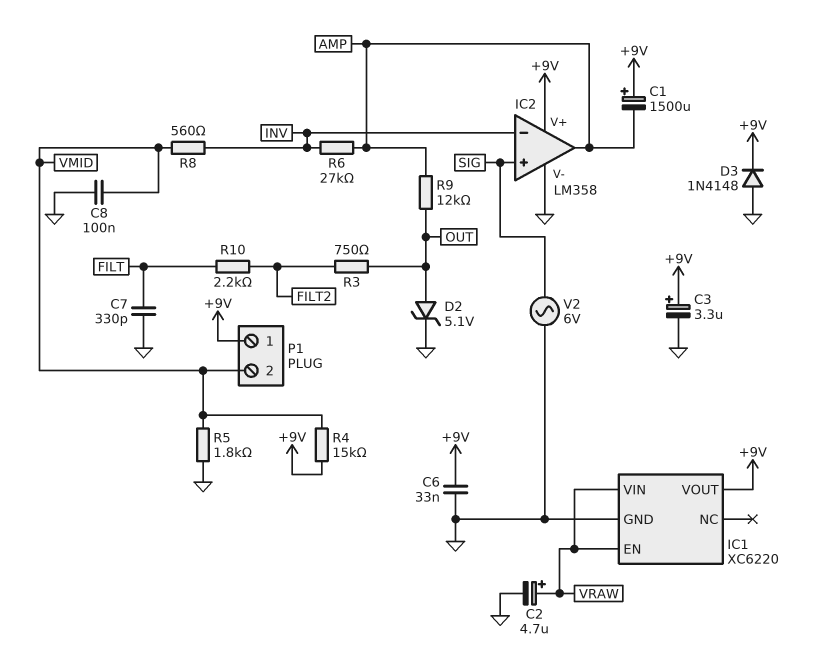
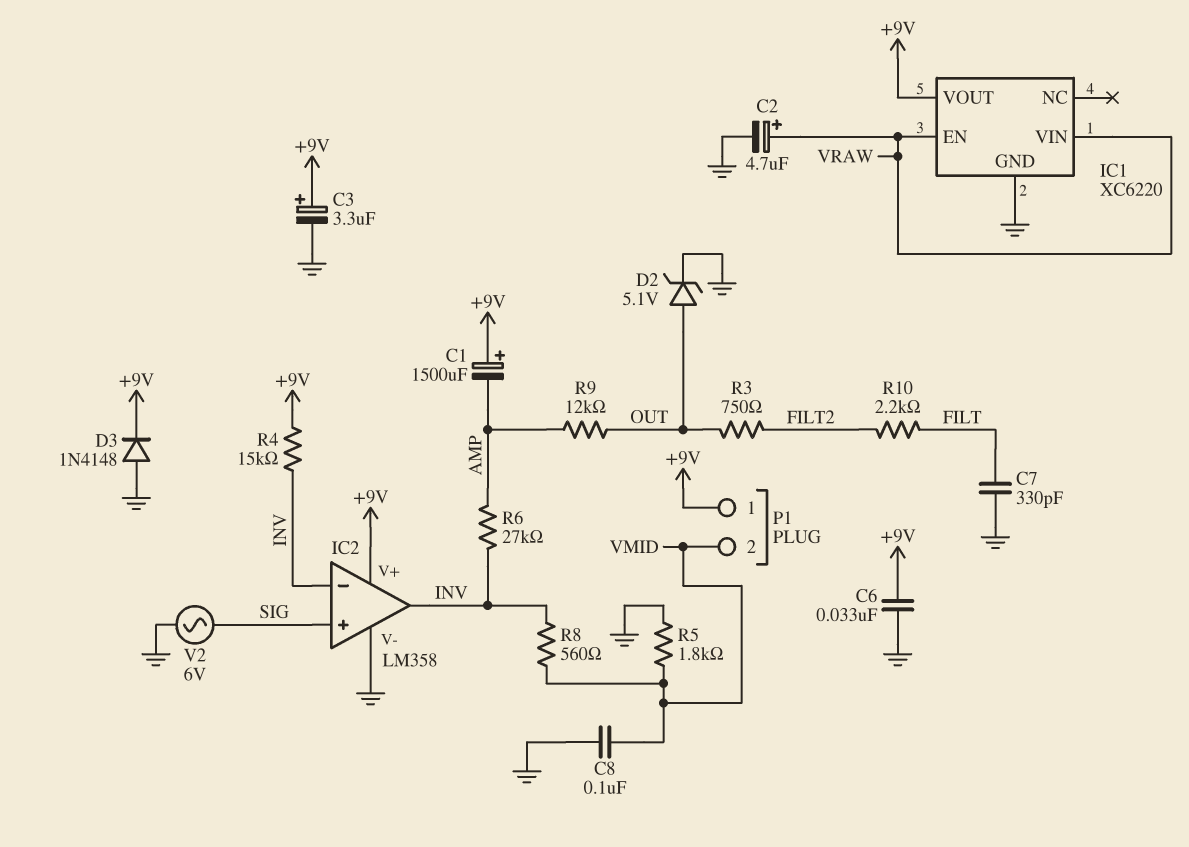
IC2 pin out: AMP -> INV
R4: 15k (+9V, VMID) -> 15k (+9V, INV)

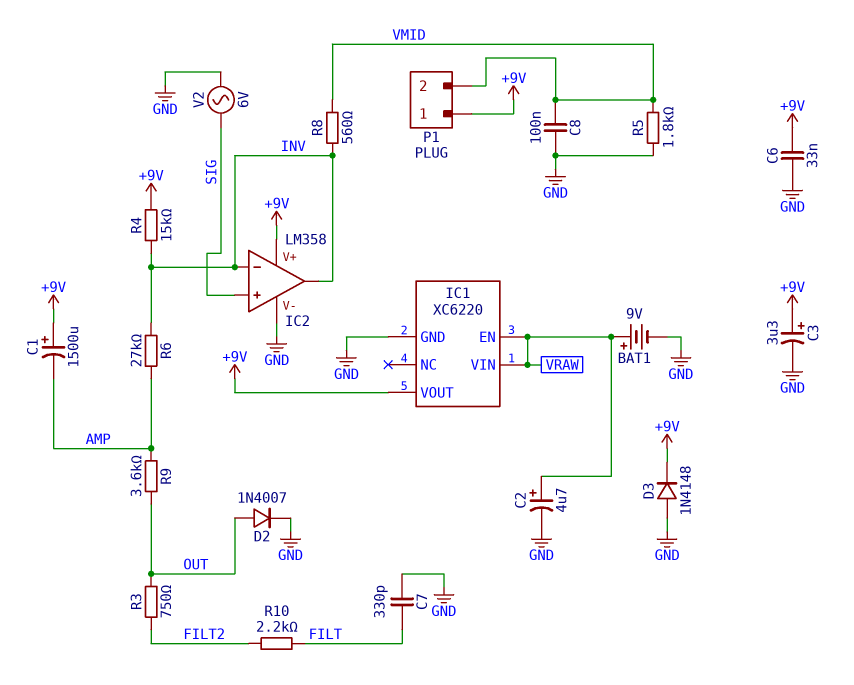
BAT1: none -> 9V (plus VRAW, minus GND)
D2: zener 5.1V (A OUT, K GND) -> diode 1N4007 (A OUT, K GND)
R9: 12k (AMP, OUT) -> 3.6k (AMP, OUT)

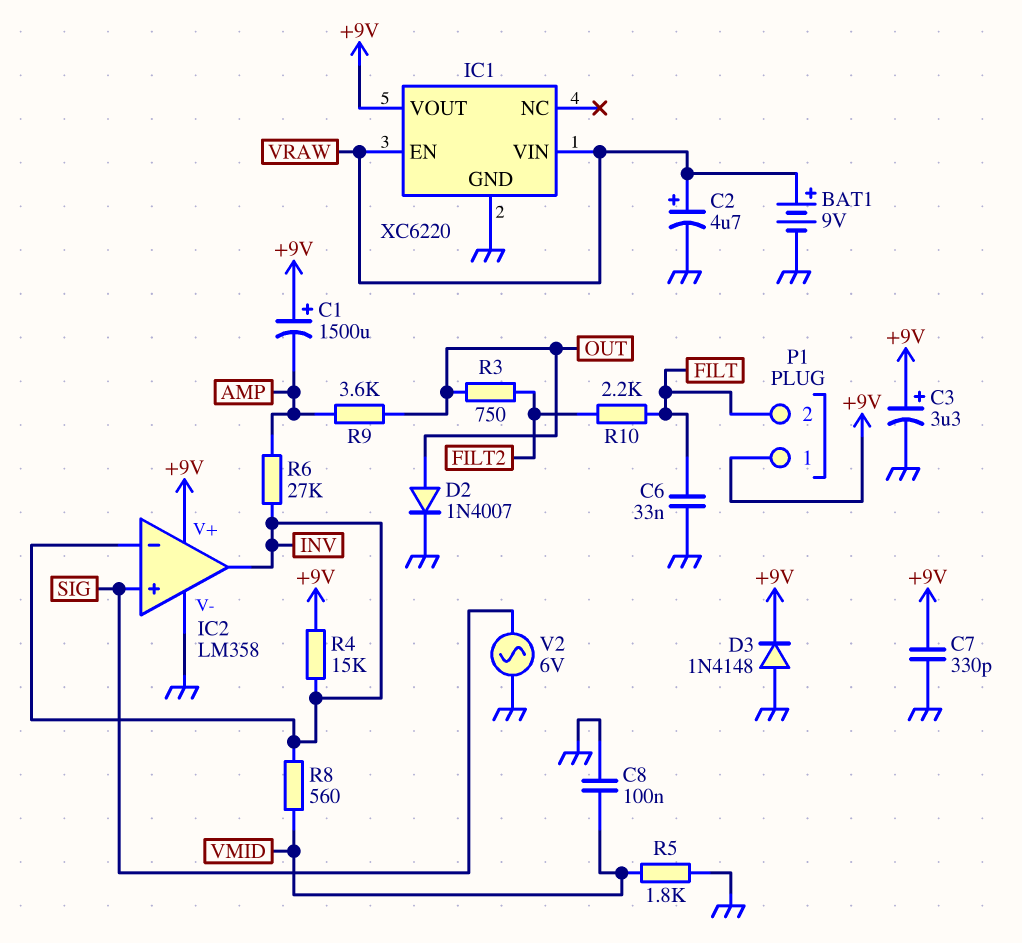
C6: 33nF (+9V, GND) -> 33nF (FILT, GND)
C7: 330pF (FILT, GND) -> 330pF (+9V, GND)
P1 pin 2: VMID -> FILT

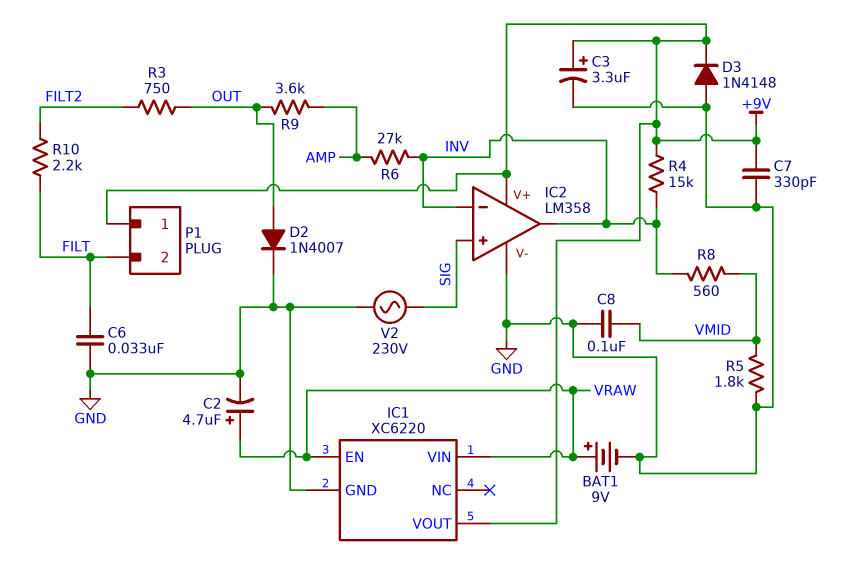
C1: 1500uF (plus +9V, minus AMP) -> none
V2: AC 6V (GND, SIG) -> AC 230V (GND, SIG)

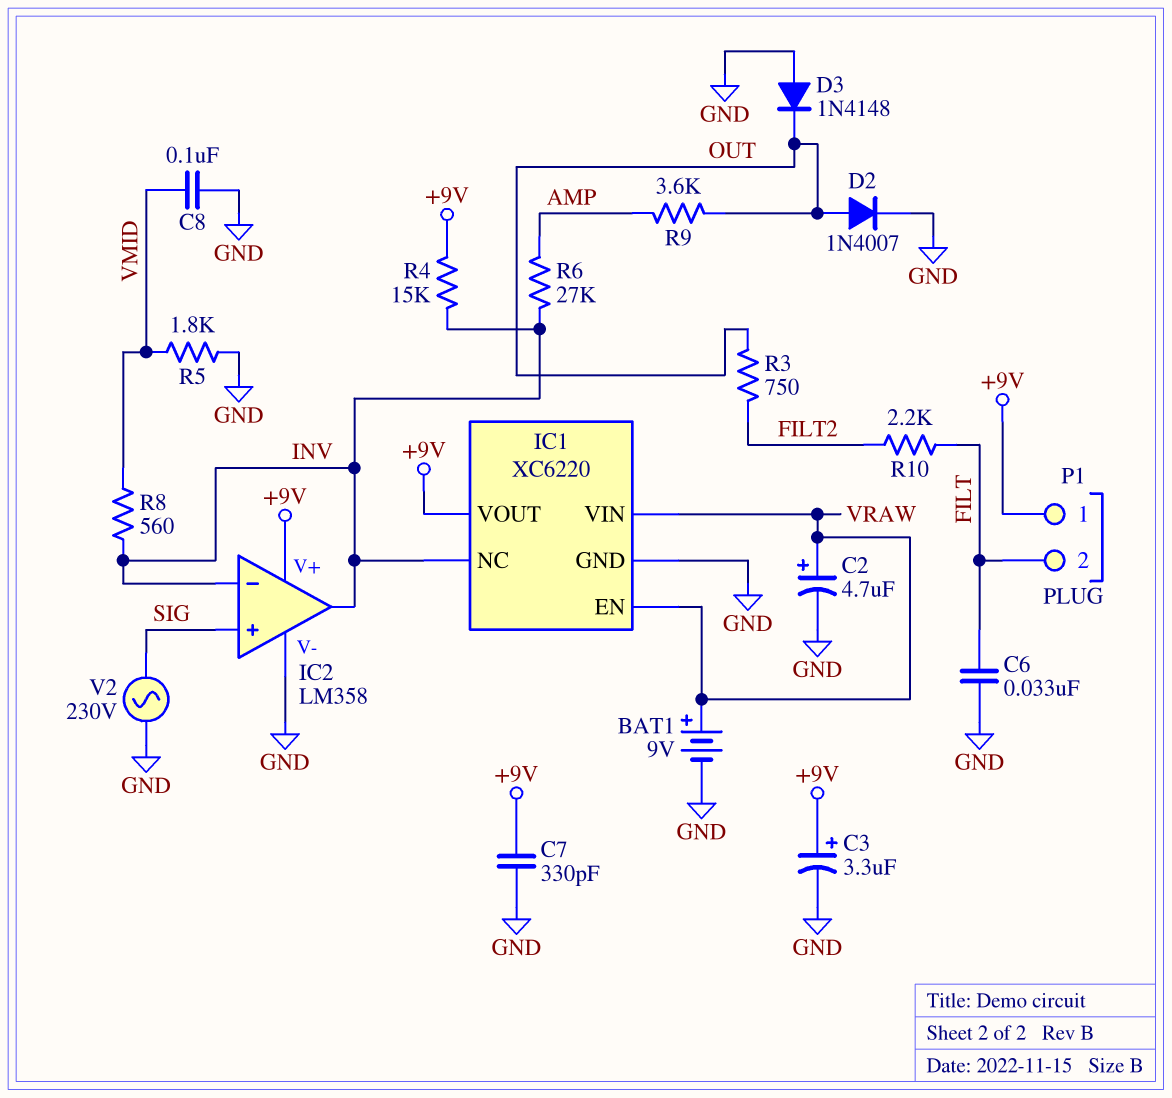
D3: diode 1N4148 (A GND, K +9V) -> diode 1N4148 (A GND, K OUT)
IC1 pin NC: none -> INV

